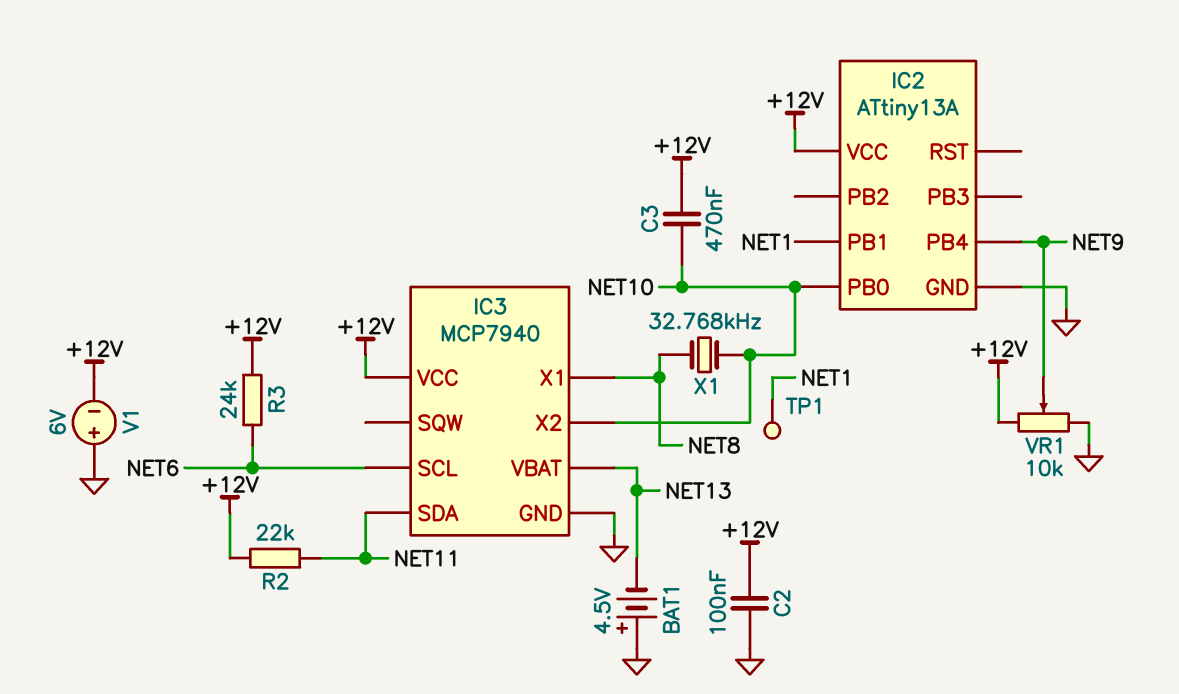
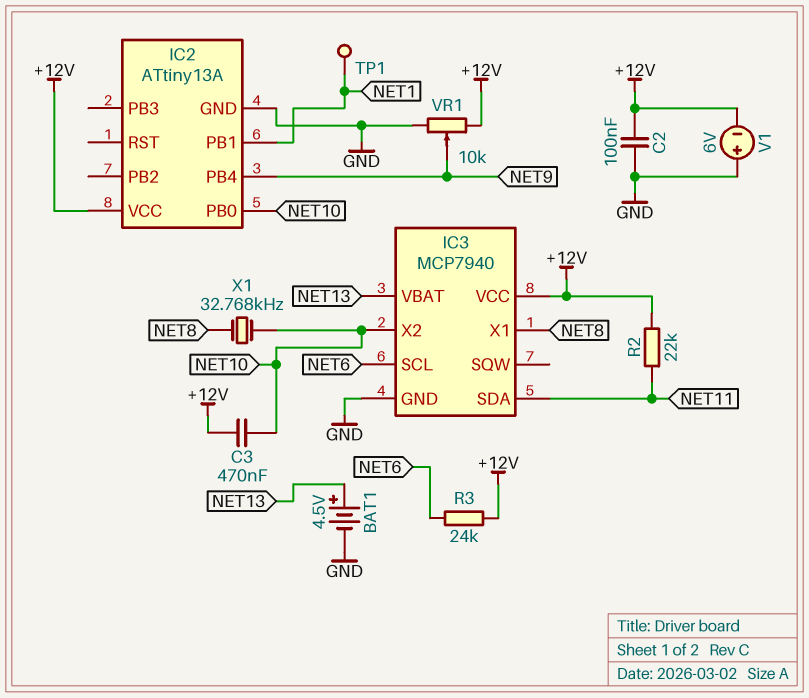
BAT1: 4.5V (plus GND, minus NET13) -> 4.5V (plus NET13, minus GND)

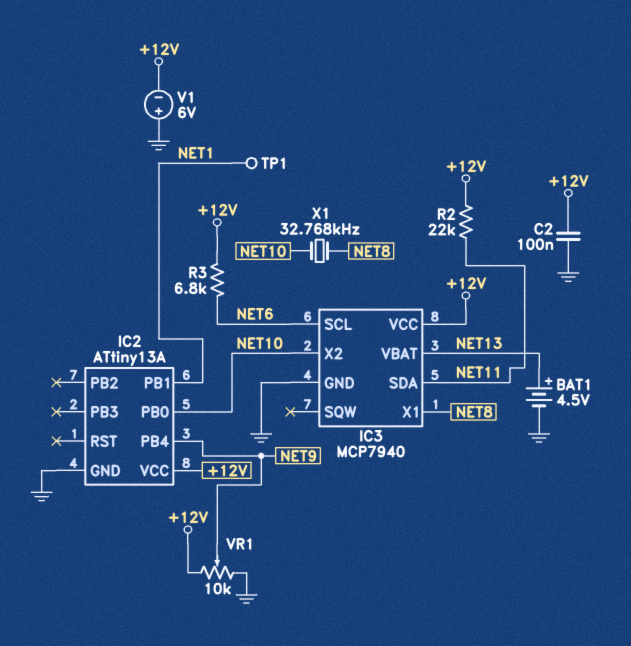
C3: 470nF (+12V, NET10) -> none
R3: 24k (+12V, NET6) -> 6.8k (+12V, NET6)

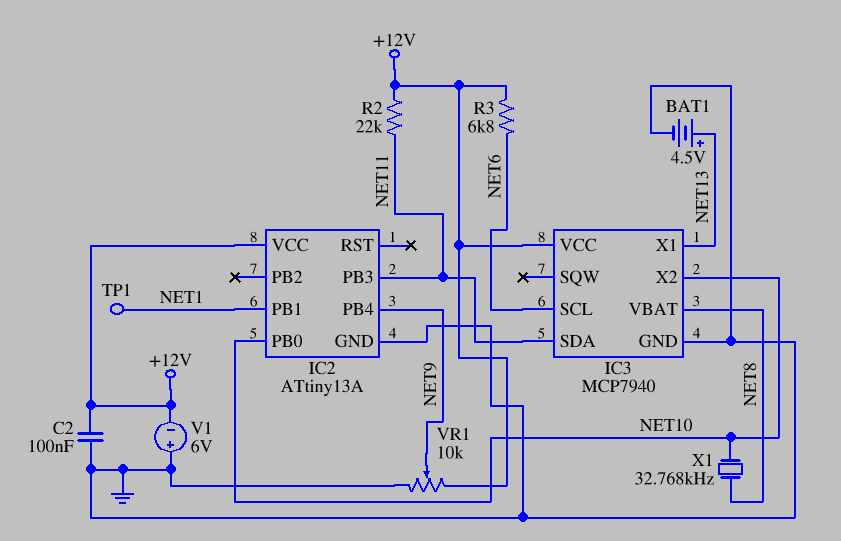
IC2 pin PB3: none -> NET11
IC3 pin VBAT: NET13 -> NET8
IC3 pin X1: NET8 -> NET13

